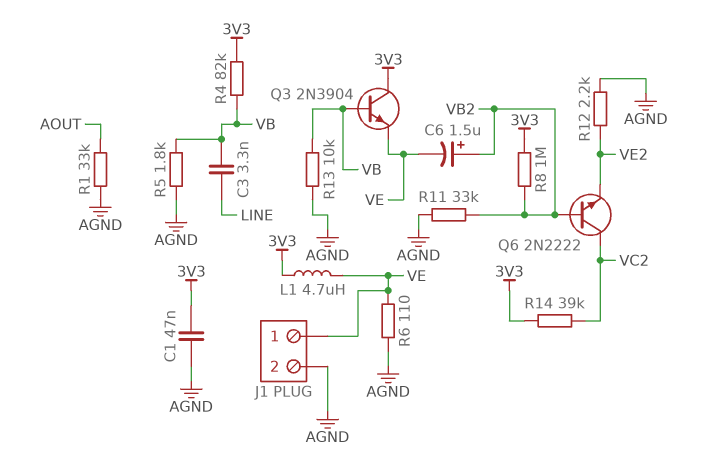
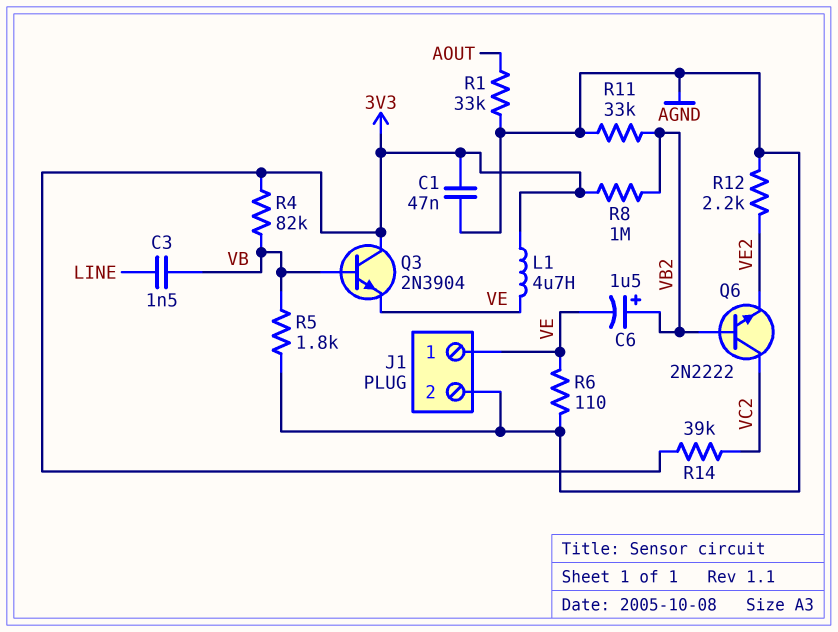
C3: 3.3nF (LINE, VB) -> 1.5nF (LINE, VB)
R13: 10k (AGND, VB) -> none

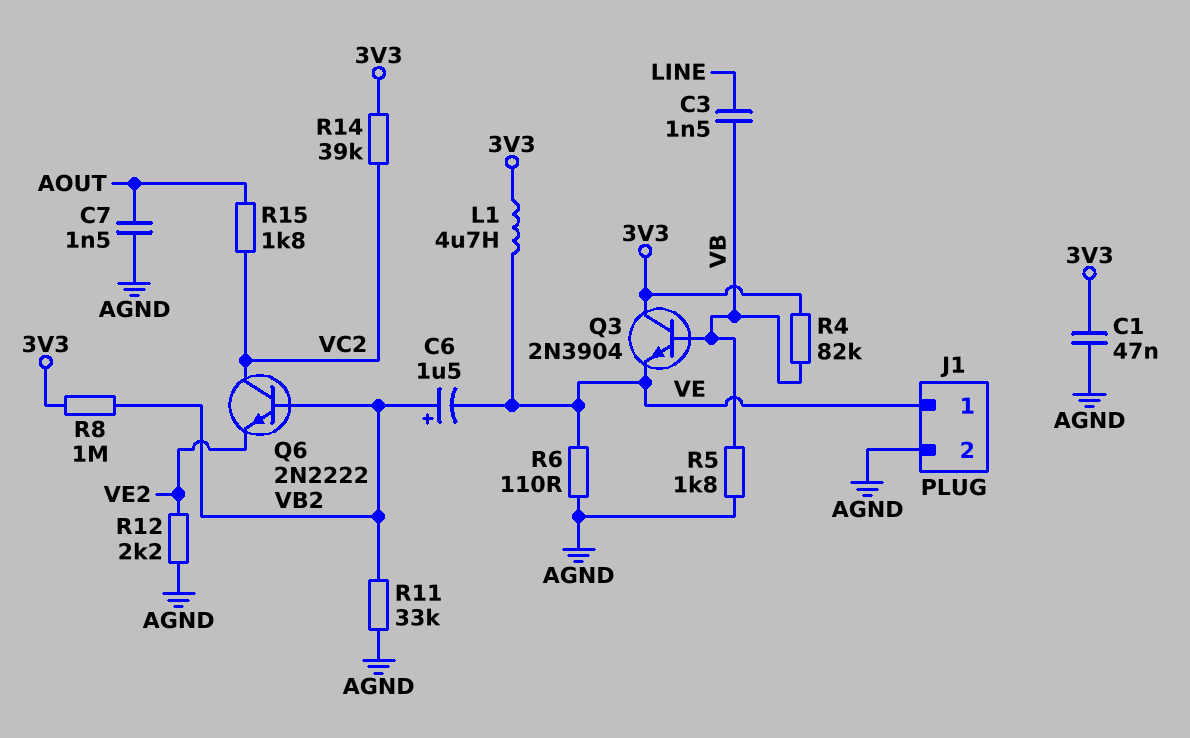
C7: none -> 1.5nF (AGND, AOUT)
R1: 33k (AGND, AOUT) -> none
R15: none -> 1.8k (AOUT, VC2)

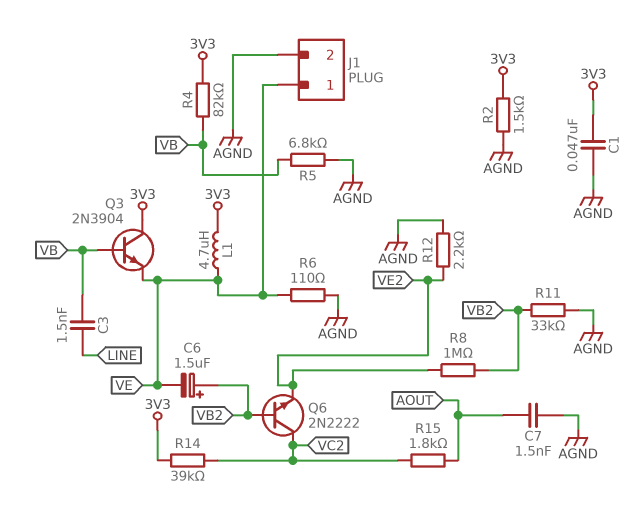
R2: none -> 1.5k (3V3, AGND)
R5: 1.8k (AGND, VB) -> 6.8k (AGND, VB)
R8: 1M (3V3, VB2) -> 1M (VB2, VE2)

